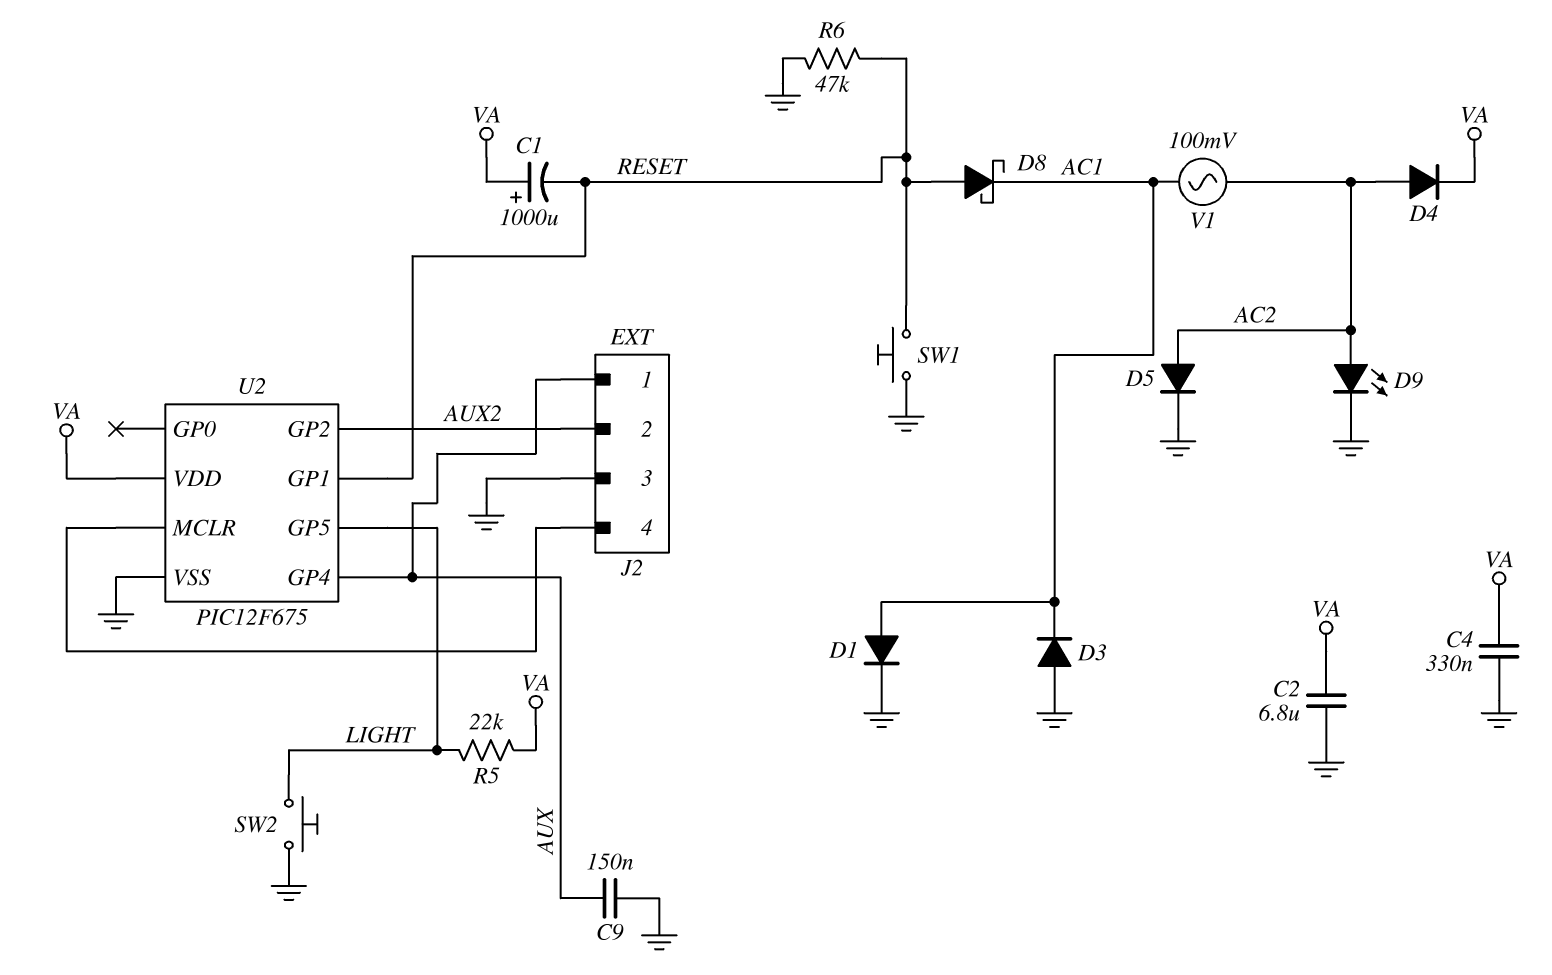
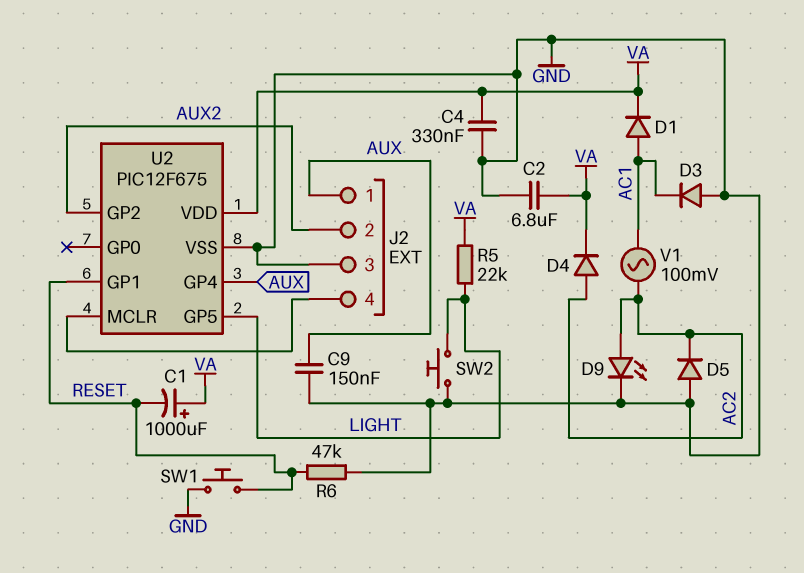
D1: diode (A AC1, K GND) -> diode (A AC1, K VA)
D5: diode (A AC2, K GND) -> diode (A GND, K AC2)
D8: schottky (A RESET, K AC1) -> none

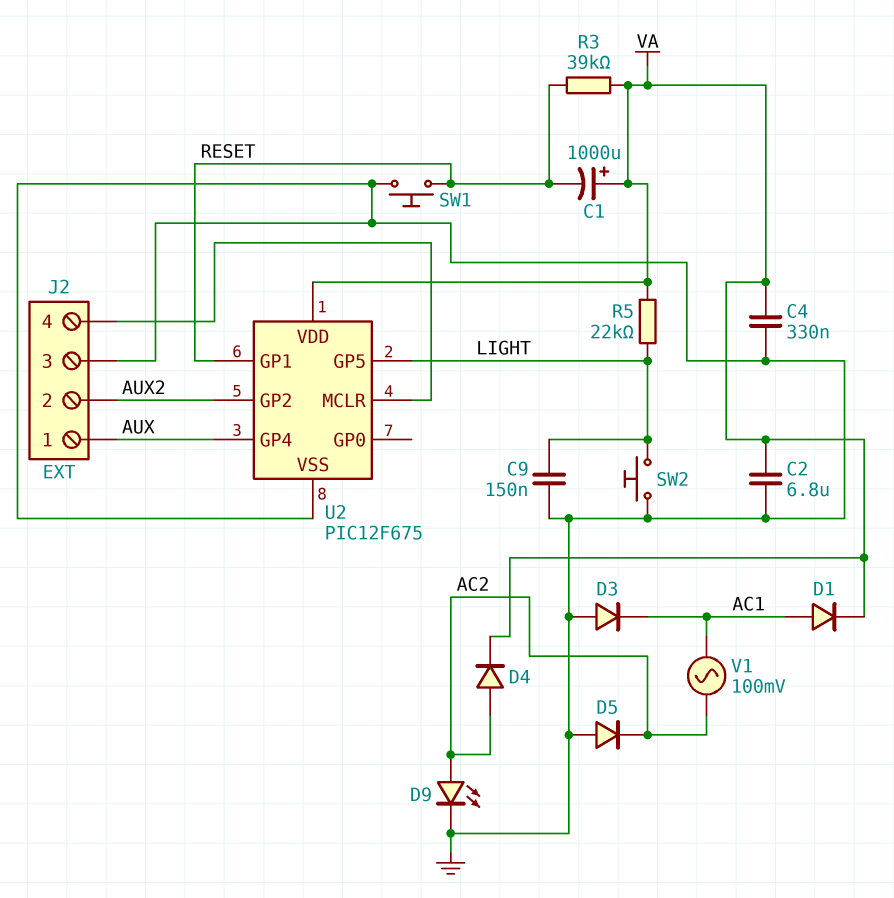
C9: 150nF (AUX, GND) -> 150nF (GND, LIGHT)
R3: none -> 39k (RESET, VA)
R6: 47k (GND, RESET) -> none

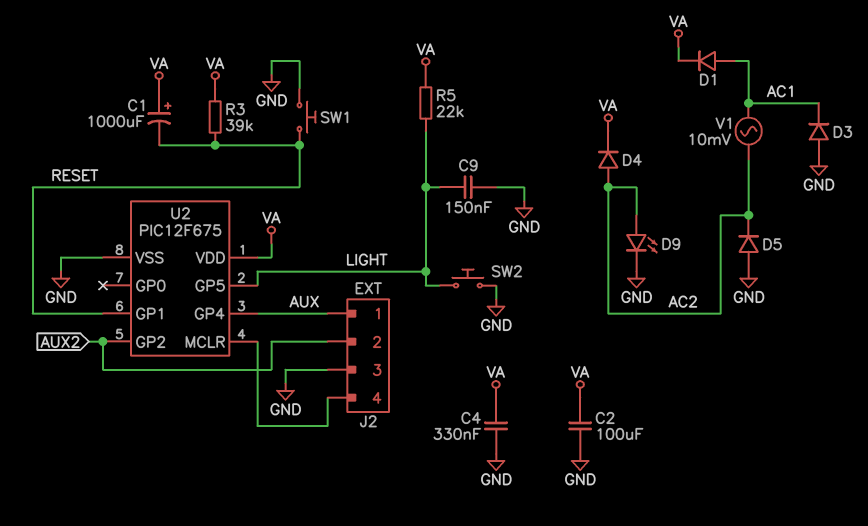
C2: 6.8uF (GND, VA) -> 100uF (GND, VA)
V1: AC 100mV (AC1, AC2) -> AC 10mV (AC1, AC2)

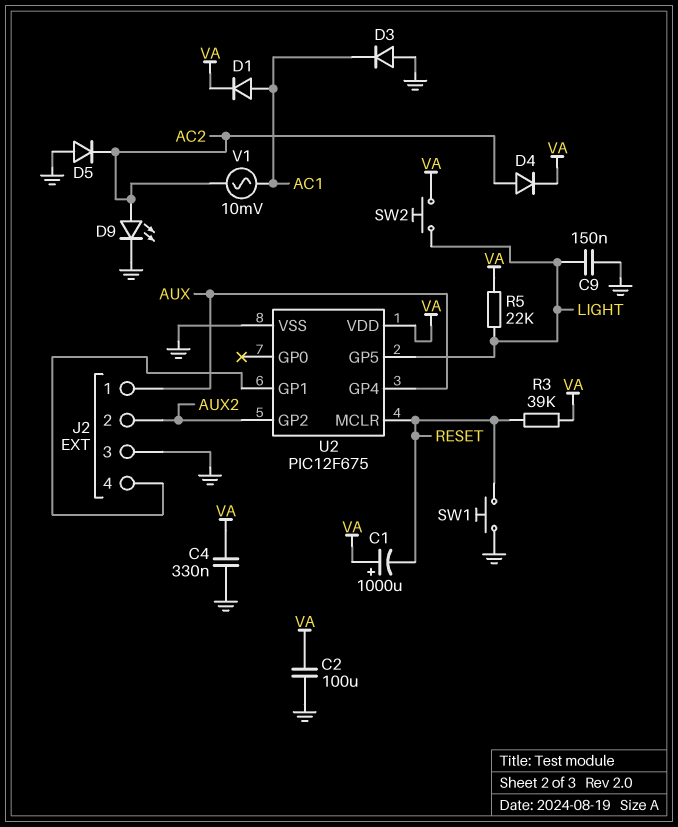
SW2: button (GND, LIGHT) -> button (LIGHT, VA)
U2 pin GP1: RESET -> J2/4
U2 pin MCLR: J2/4 -> RESET

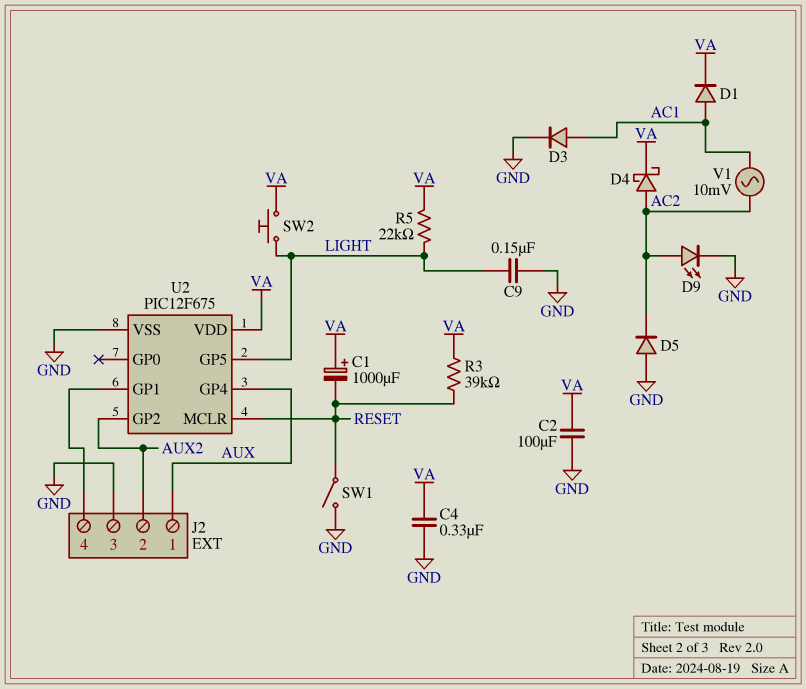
D3: diode (A GND, K AC1) -> diode (A AC1, K GND)
D4: diode (A AC2, K VA) -> schottky (A AC2, K VA)
SW1: button (GND, RESET) -> switch (GND, RESET)

